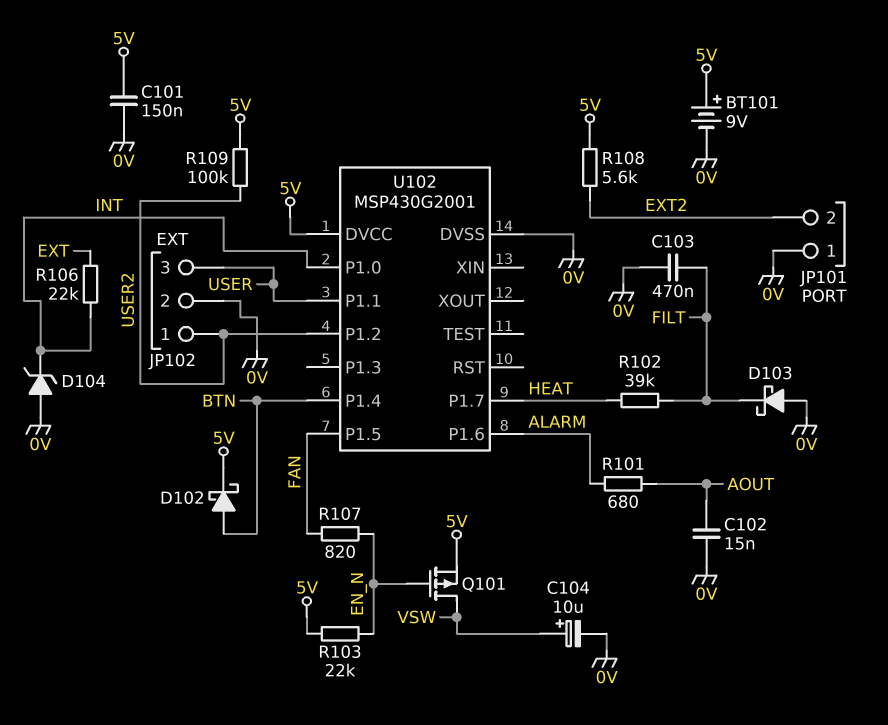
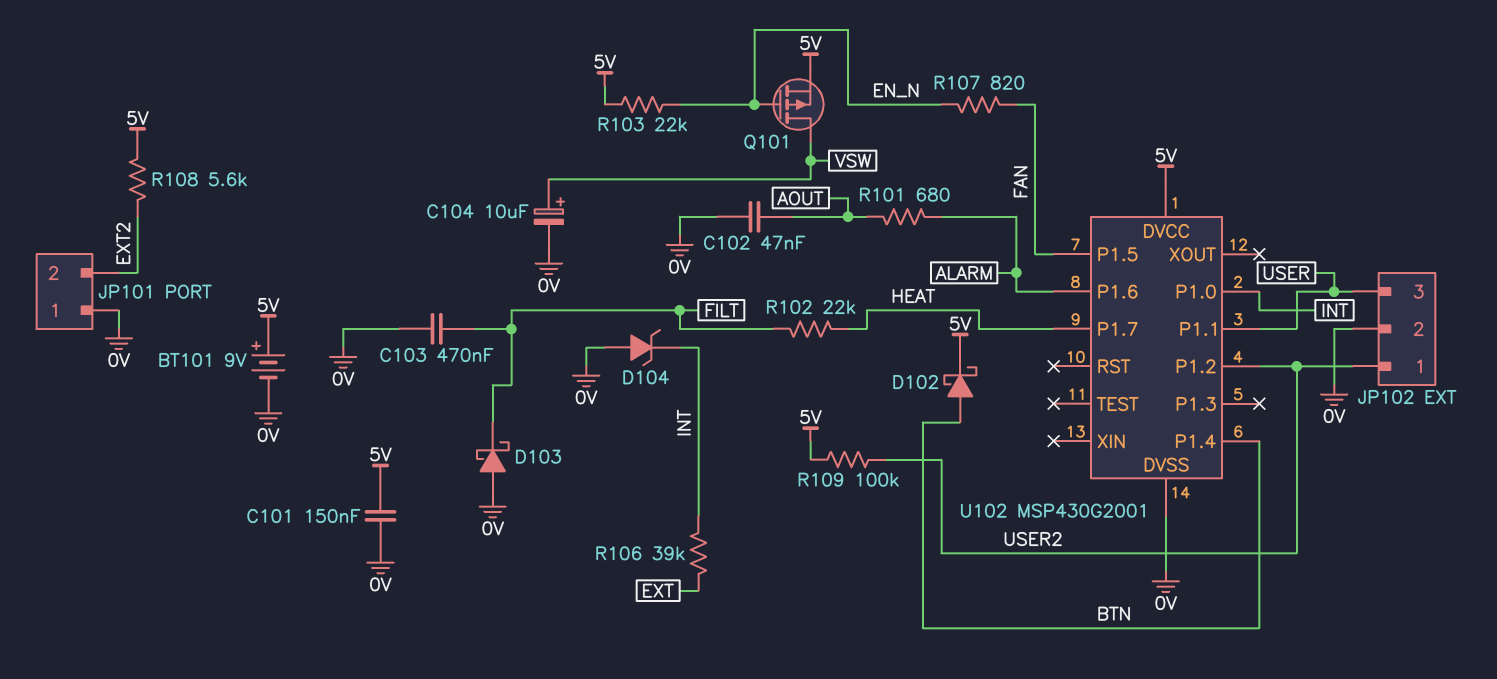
C102: 15nF (0V, AOUT) -> 47nF (0V, AOUT)
R102: 39k (FILT, HEAT) -> 22k (FILT, HEAT)
R106: 22k (EXT, INT) -> 39k (EXT, INT)

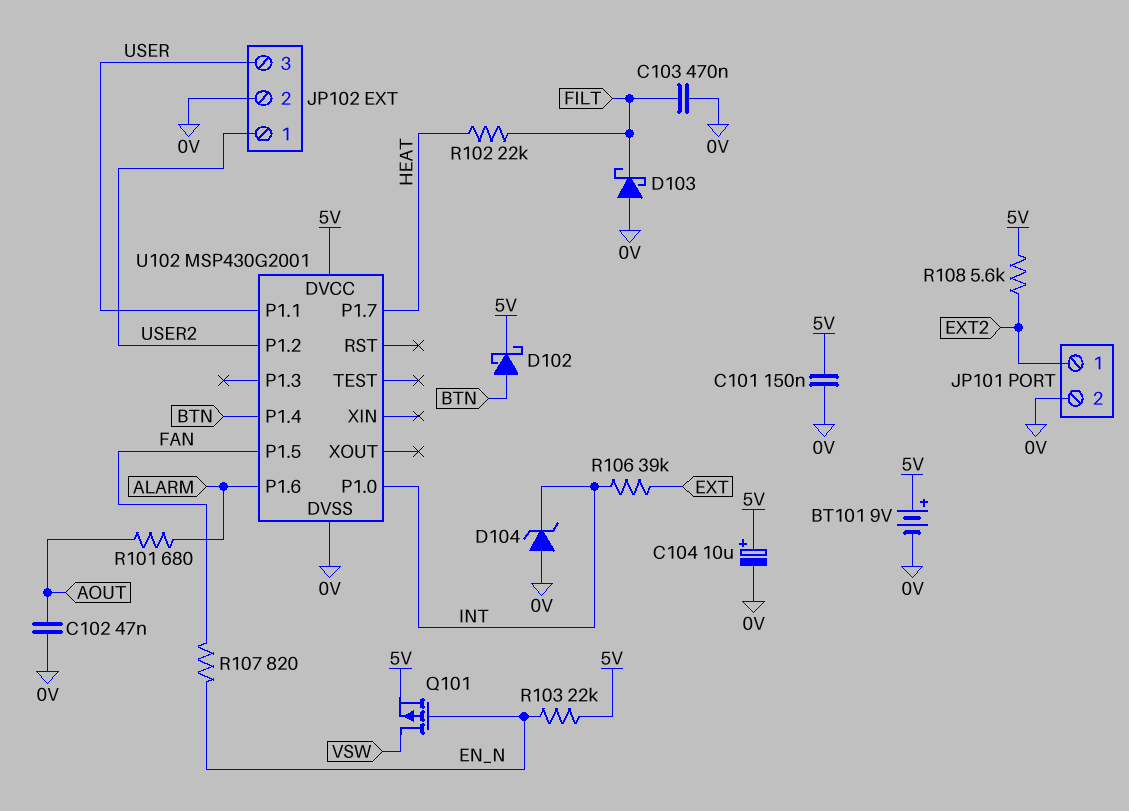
C104: 10uF (plus VSW, minus 0V) -> 10uF (plus 5V, minus 0V)
JP101 pin 1: 0V -> EXT2
JP101 pin 2: EXT2 -> 0V
R109: 100k (5V, USER2) -> none

